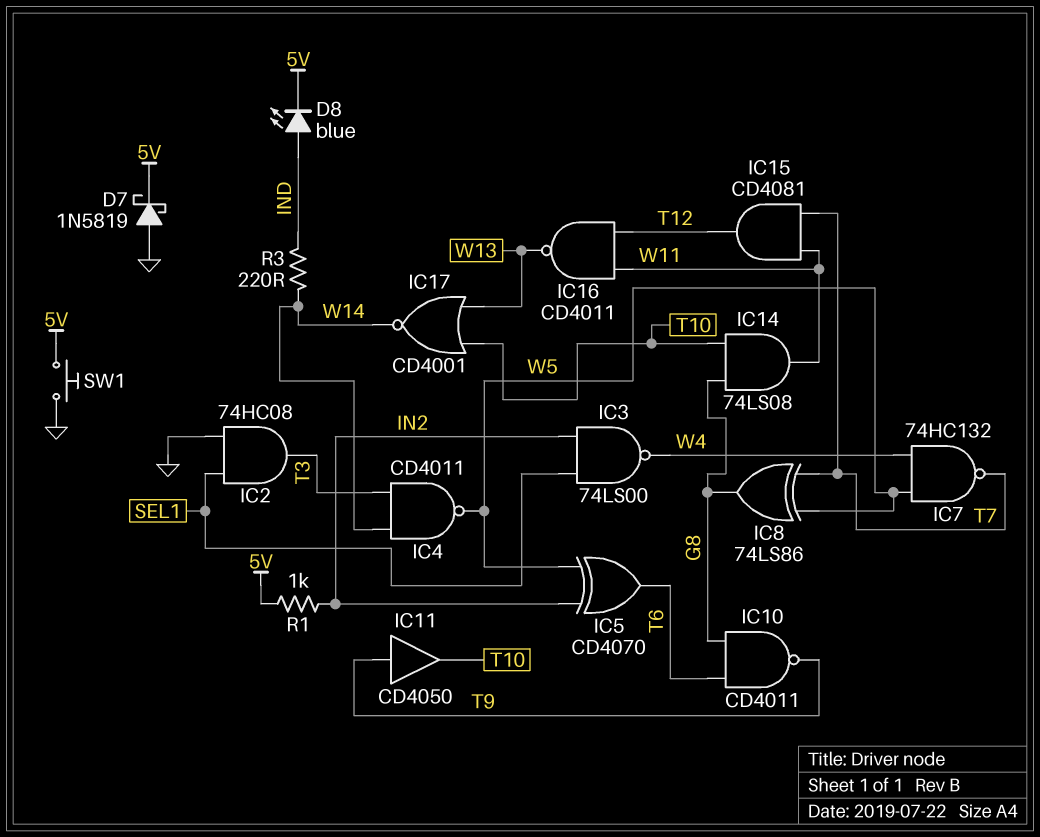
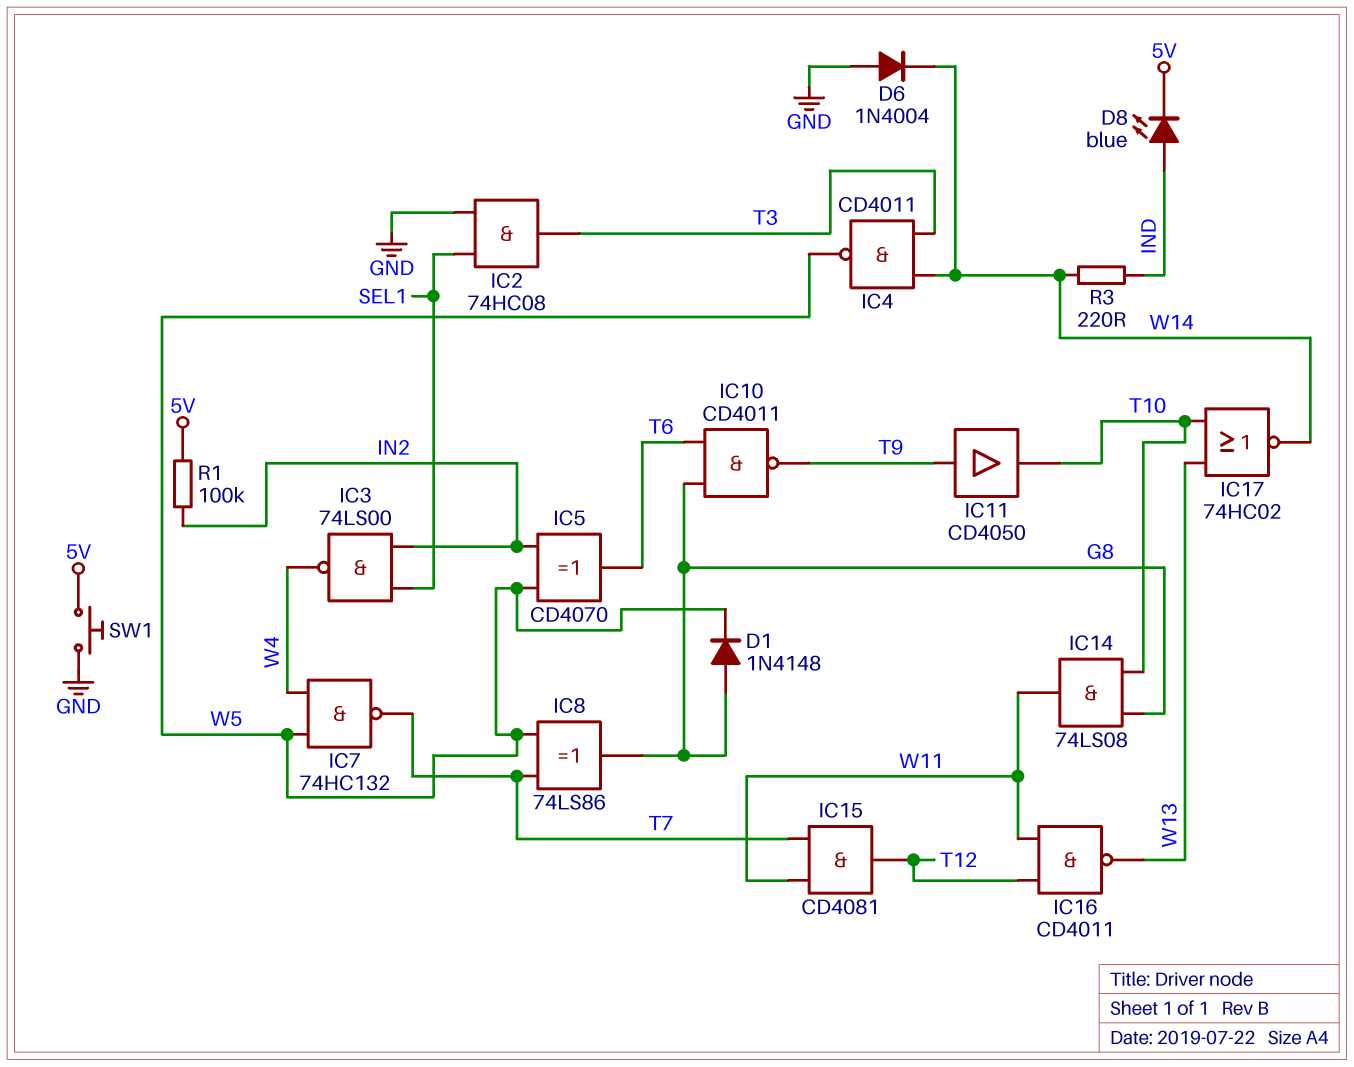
D1: none -> diode 1N4148 (A G8, K W5)
D6: none -> diode 1N4004 (A GND, K W14)
D7: schottky 1N5819 (A GND, K 5V) -> none
IC17: NOR CD4001 (in T10, in W13, out W14) -> NOR 74HC02 (in T10, in W13, out W14)
R1: 1k (5V, IN2) -> 100k (5V, IN2)

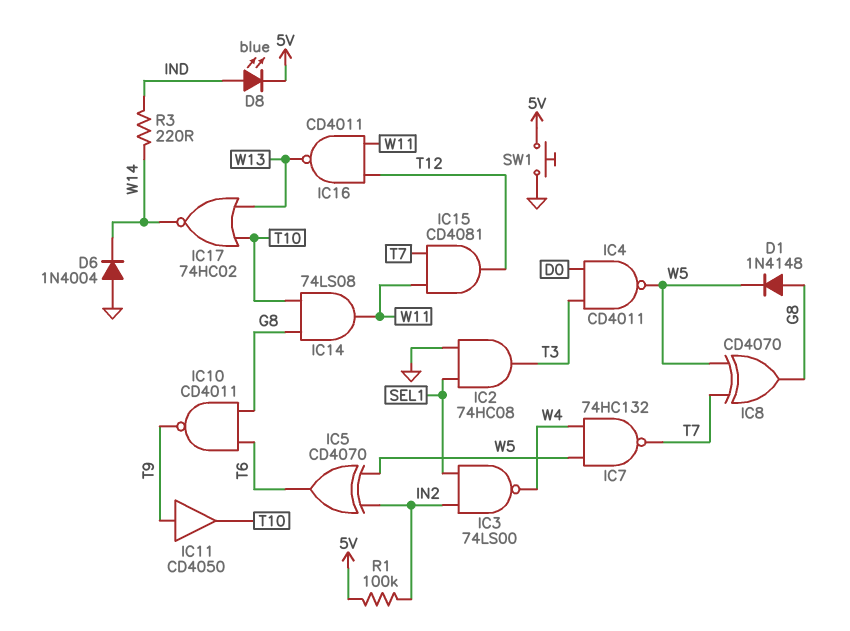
IC4: NAND CD4011 (in T3, in W14, out W5) -> NAND CD4011 (in D0, in T3, out W5)
IC8: XOR 74LS86 (in T7, in W5, out G8) -> XOR CD4070 (in T7, in W5, out G8)

